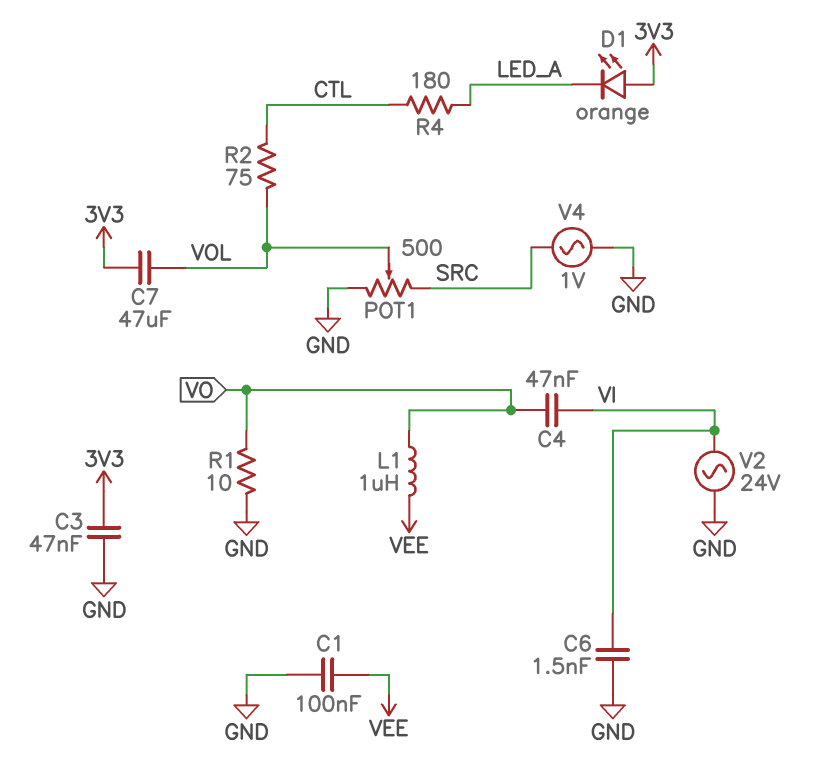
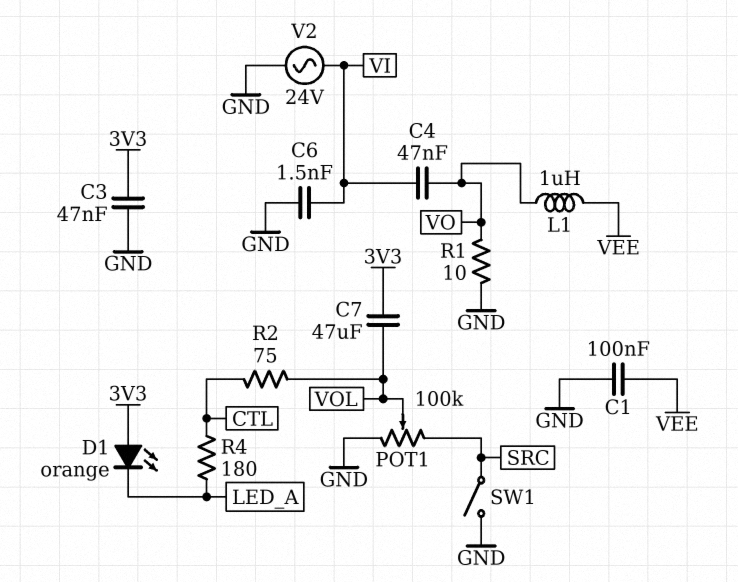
POT1: 500 (GND, SRC, wiper VOL) -> 100k (GND, SRC, wiper VOL)
SW1: none -> switch (GND, SRC)
V4: AC 1V (GND, SRC) -> none

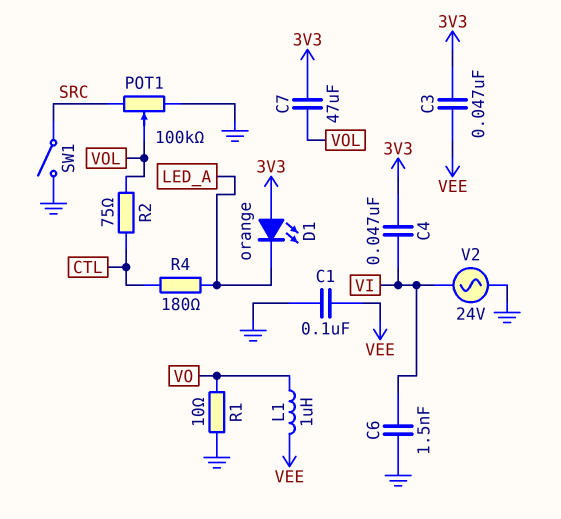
C3: 47nF (3V3, GND) -> 47nF (3V3, VEE)
C4: 47nF (VI, VO) -> 47nF (3V3, VI)

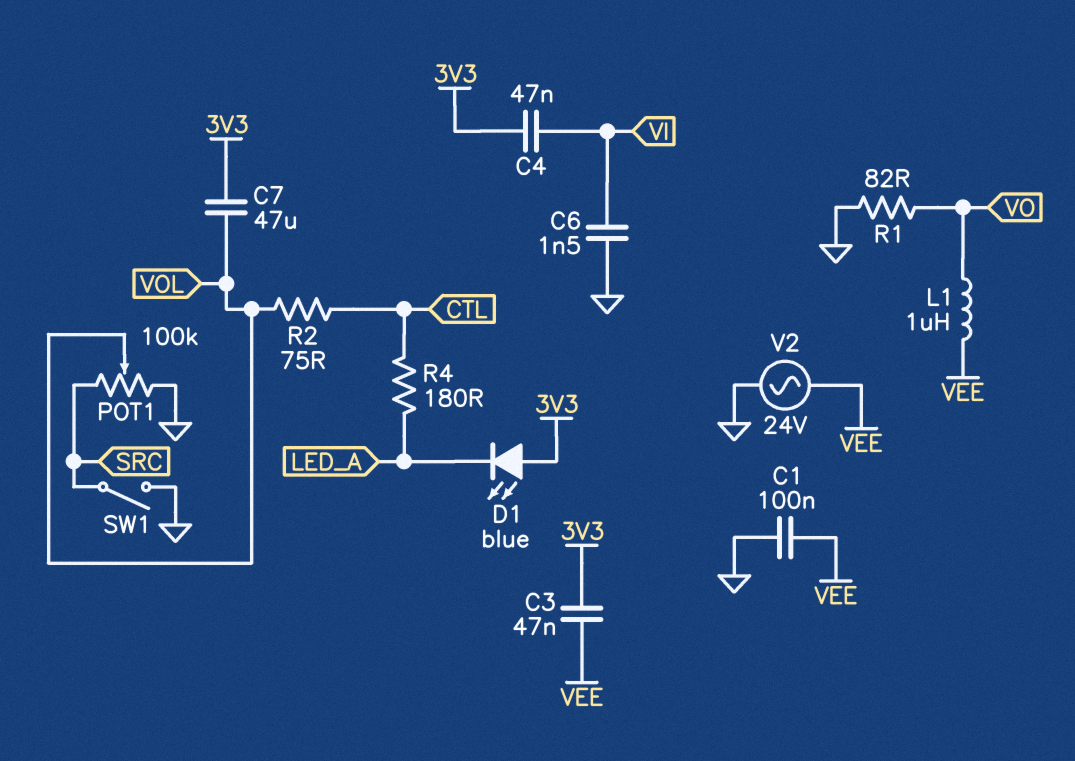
D1: LED orange (A 3V3, K LED_A) -> LED blue (A 3V3, K LED_A)
R1: 10 (GND, VO) -> 82 (GND, VO)
V2: AC 24V (GND, VI) -> AC 24V (GND, VEE)

